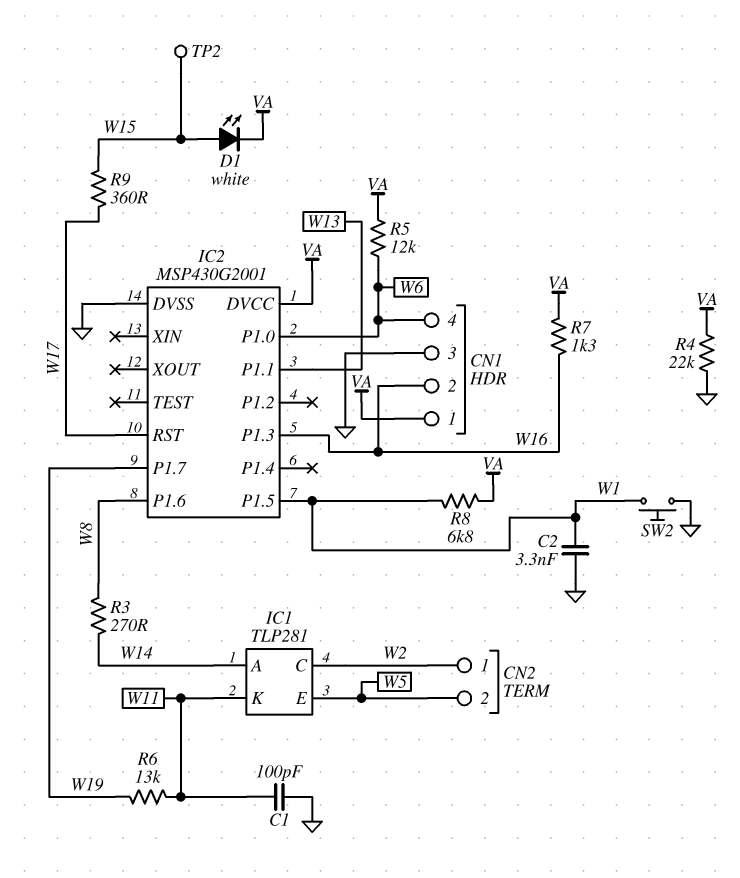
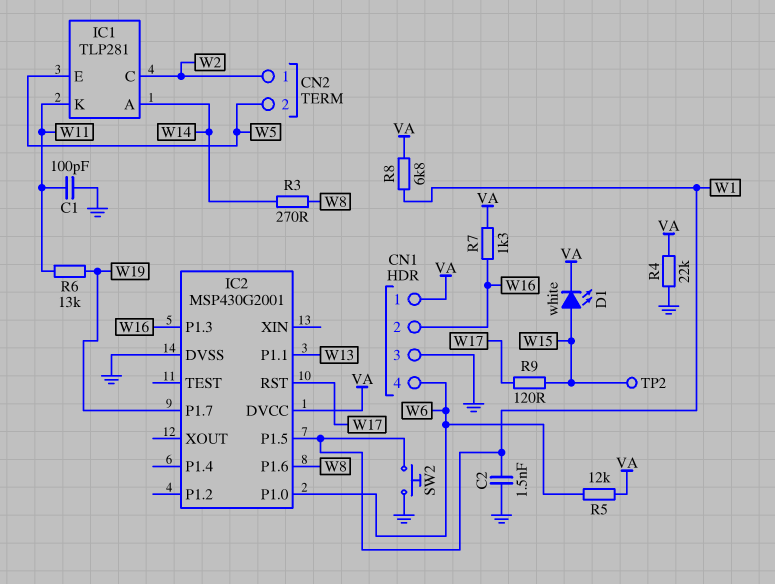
C2: 3.3nF (GND, W1) -> 1.5nF (GND, W1)
R9: 360 (W15, W17) -> 120 (W15, W17)

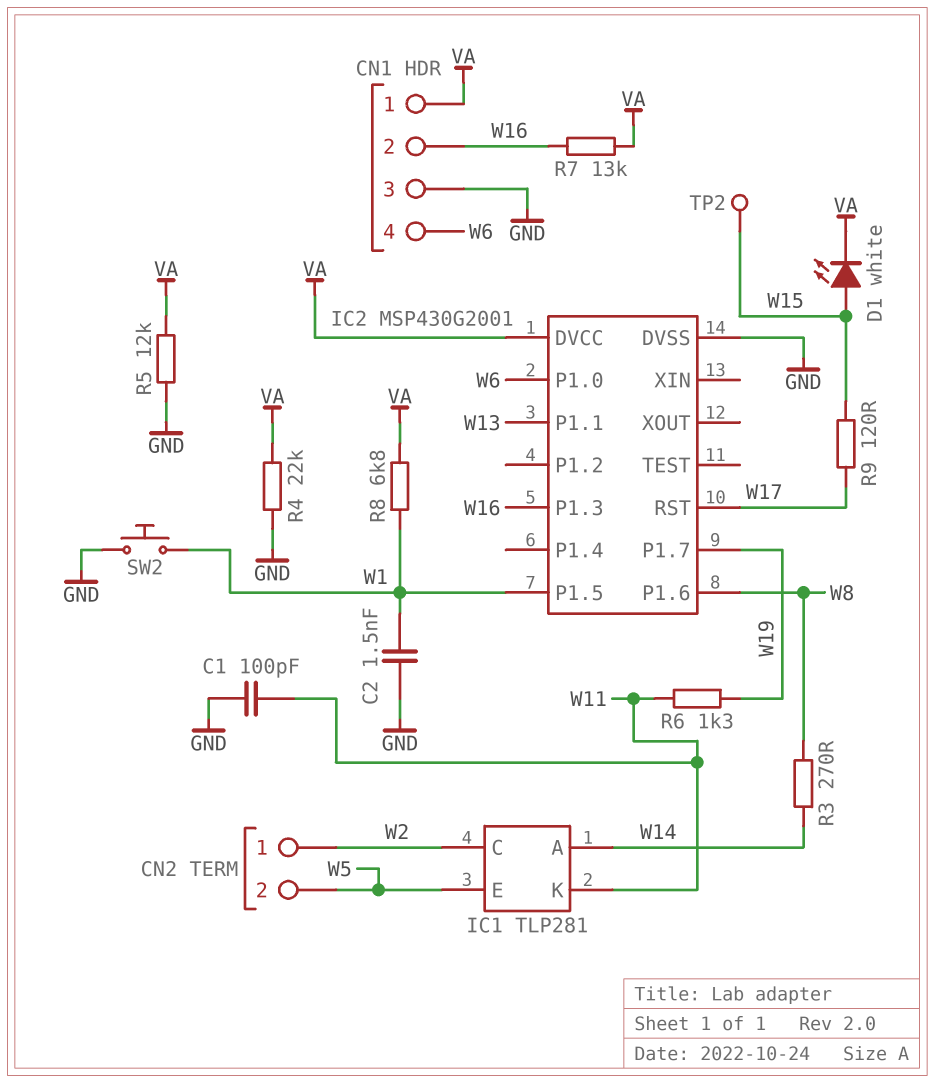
R5: 12k (VA, W6) -> 12k (GND, VA)
R6: 13k (W11, W19) -> 1.3k (W11, W19)
R7: 1.3k (VA, W16) -> 13k (VA, W16)

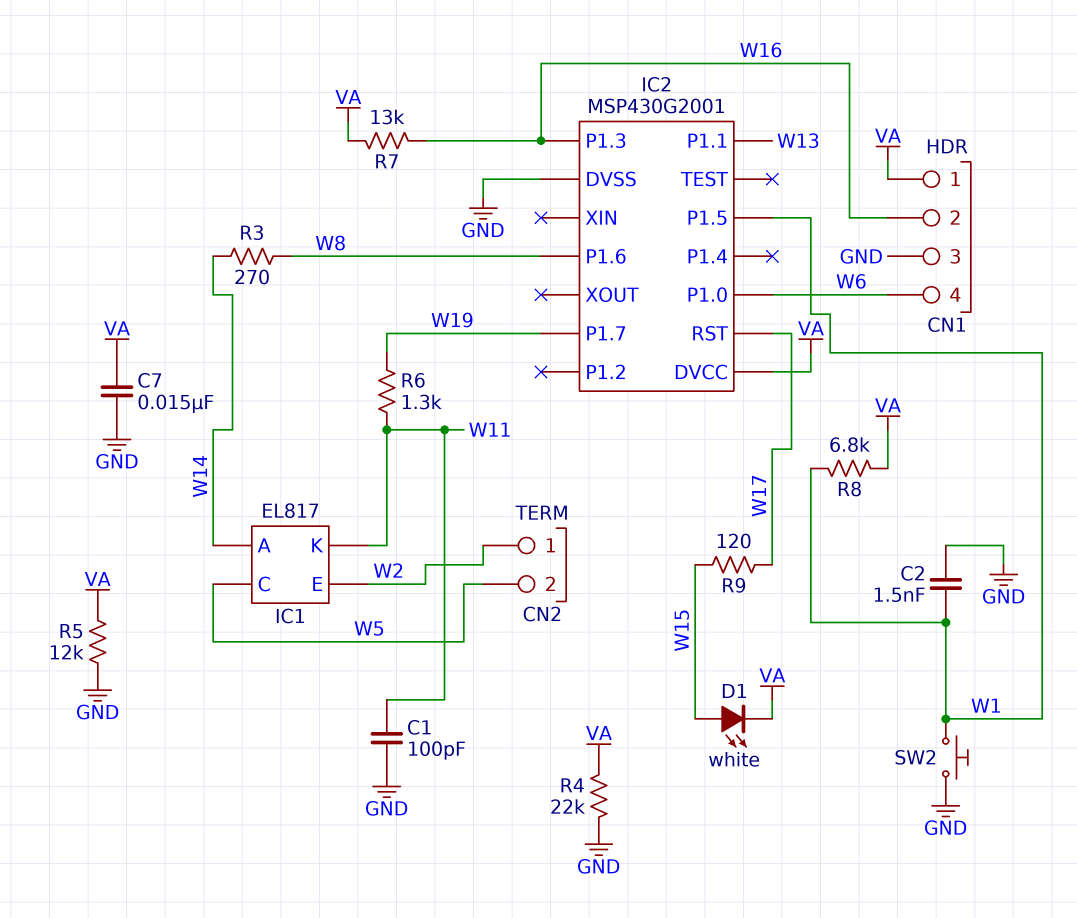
C7: none -> 15nF (GND, VA)
IC1: TLP281 -> EL817
IC1 pin C: W2 -> W5
IC1 pin E: W5 -> W2
TP2: test point (W15) -> none

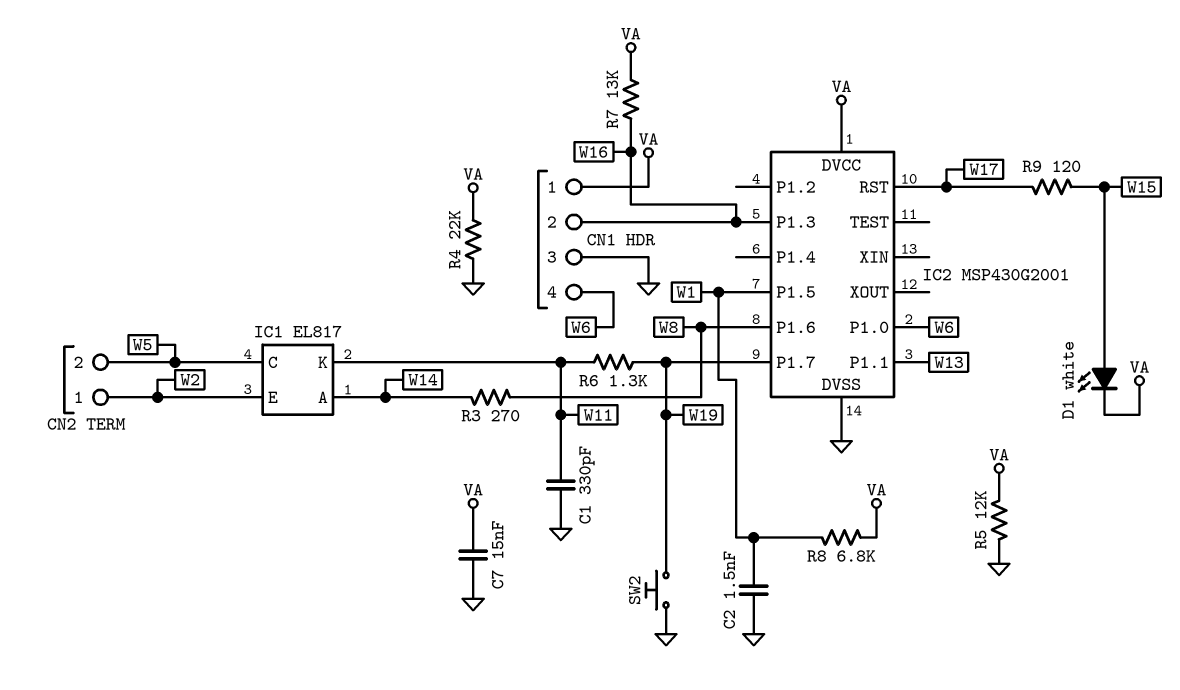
C1: 100pF (GND, W11) -> 330pF (GND, W11)
SW2: button (GND, W1) -> button (GND, W19)

